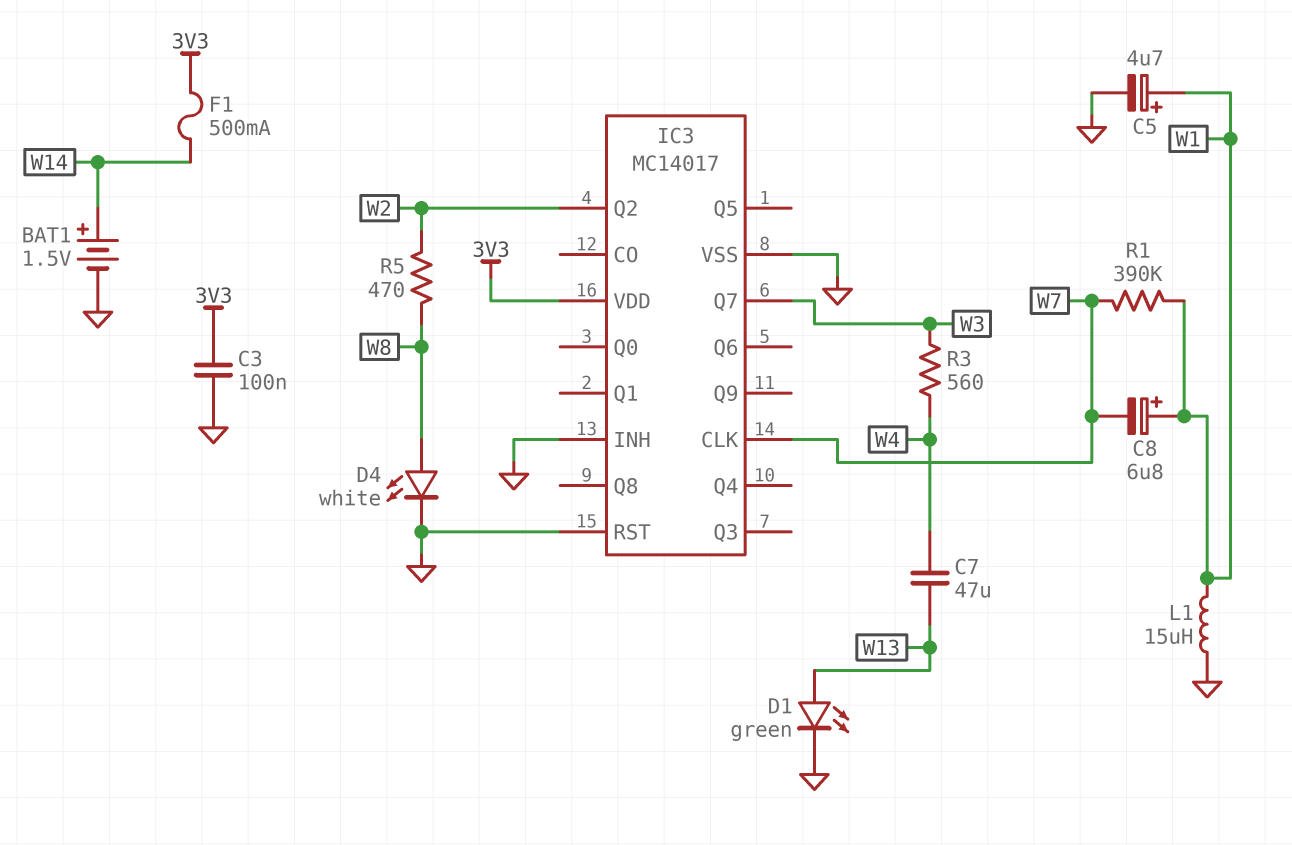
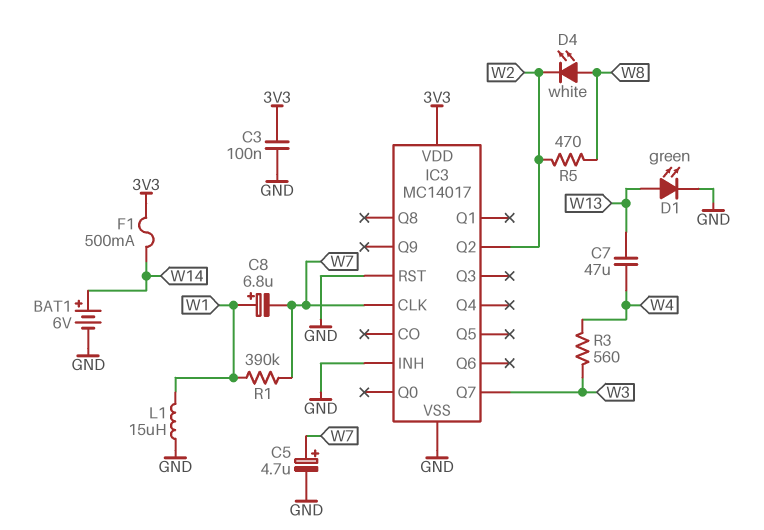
BAT1: 1.5V (plus W14, minus GND) -> 6V (plus W14, minus GND)
C5: 4.7uF (plus W1, minus GND) -> 4.7uF (plus W7, minus GND)
D4: LED white (A W8, K GND) -> LED white (A W8, K W2)

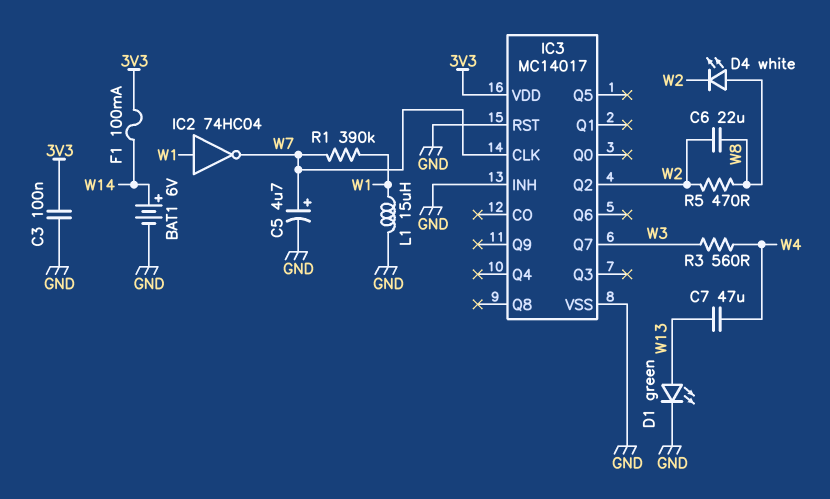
C6: none -> 22uF (W2, W8)
C8: 6.8uF (plus W1, minus W7) -> none
F1: 500mA (3V3, W14) -> 100mA (3V3, W14)
IC2: none -> NOT 74HC04 (in W1, out W7)

